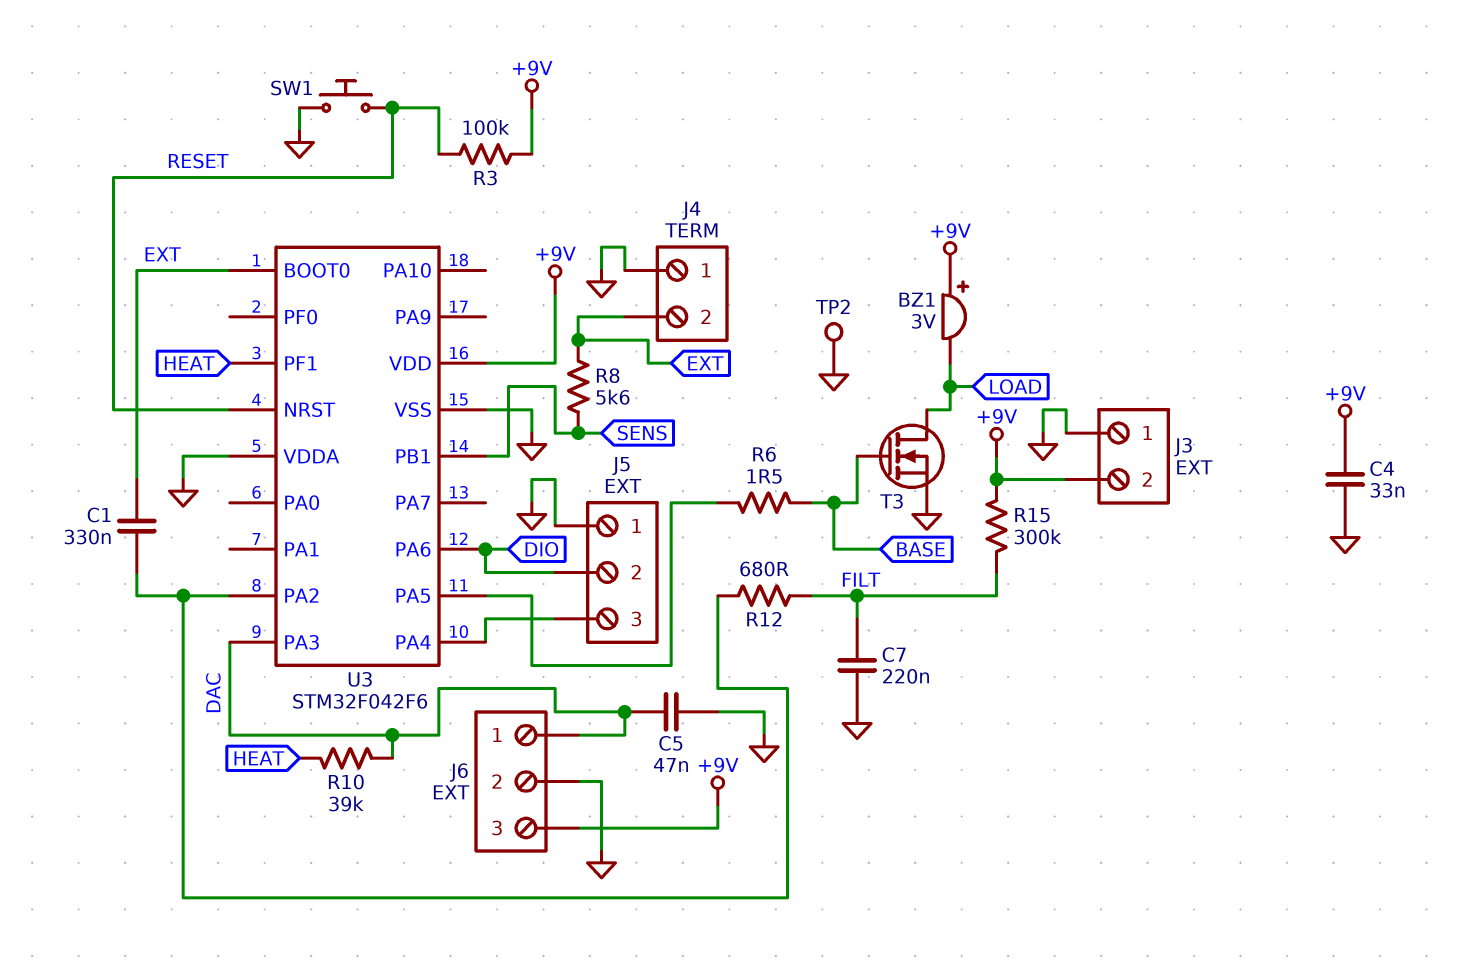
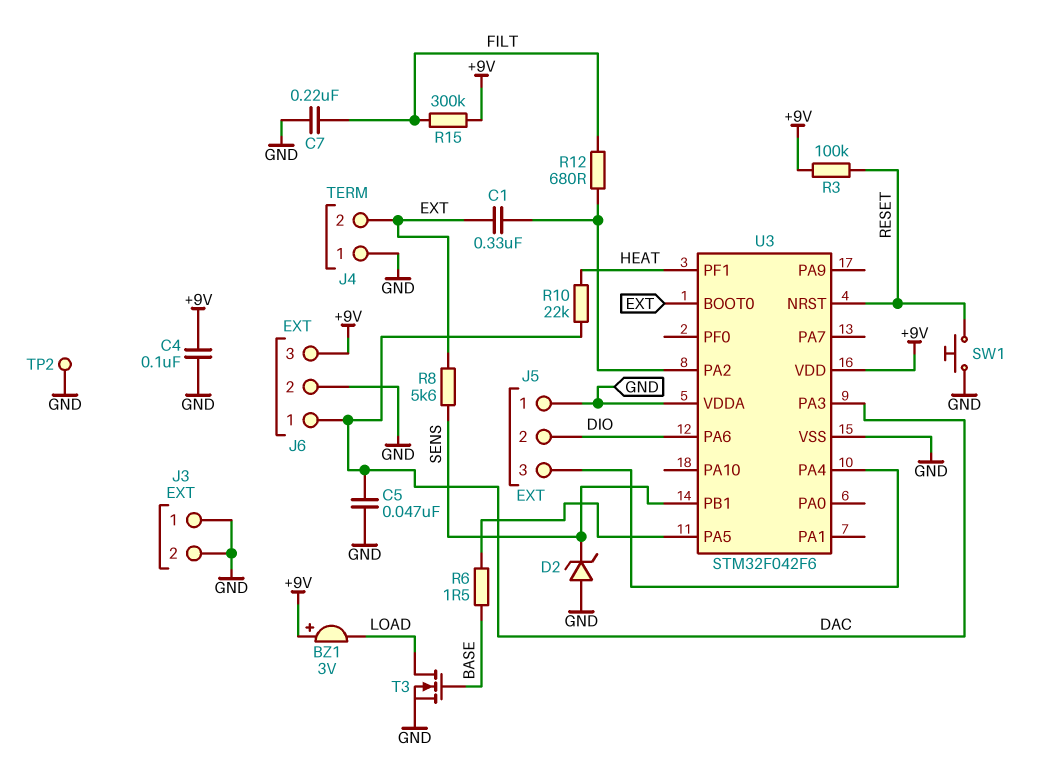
C4: 33nF (+9V, GND) -> 100nF (+9V, GND)
D2: none -> zener (A GND, K SENS)
J3 pin 2: +9V -> GND
R10: 39k (DAC, HEAT) -> 22k (DAC, HEAT)

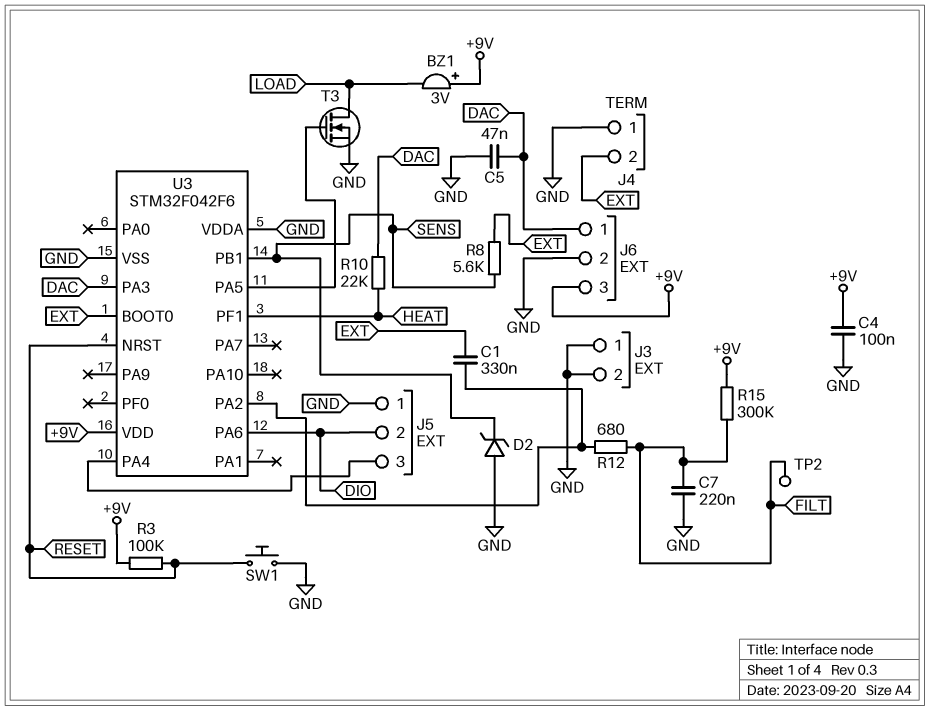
R6: 1.5 (BASE, U3/PA5) -> none
T3: NMOS (G BASE, D LOAD, S GND) -> NMOS (G U3/PA5, D LOAD, S GND)
TP2: test point (GND) -> test point (FILT)

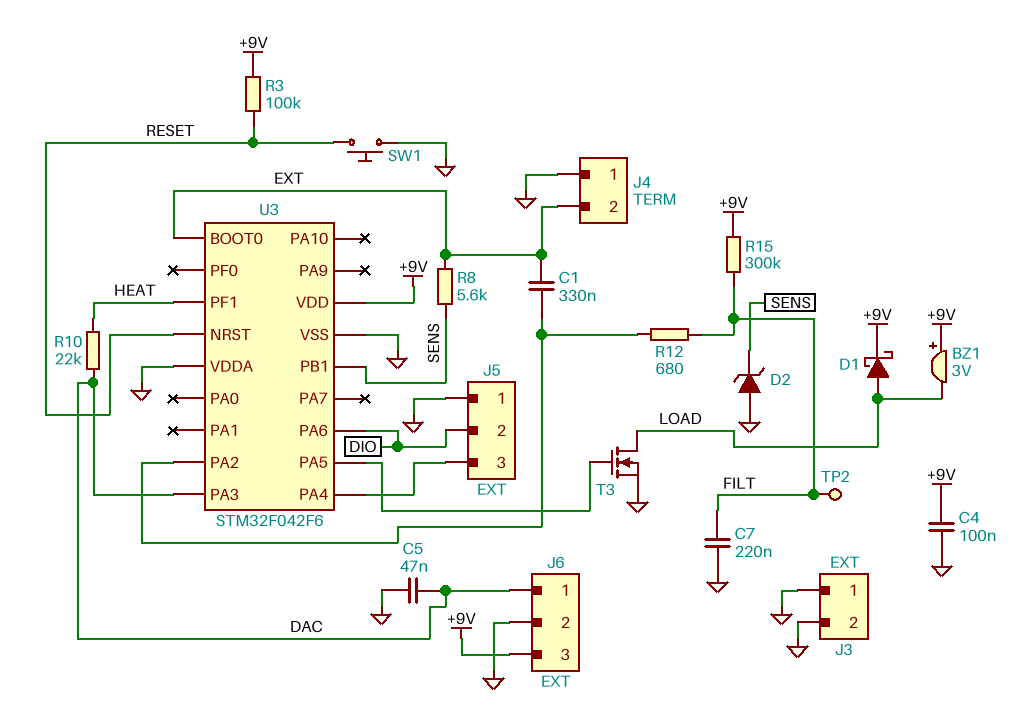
D1: none -> schottky (A LOAD, K +9V)

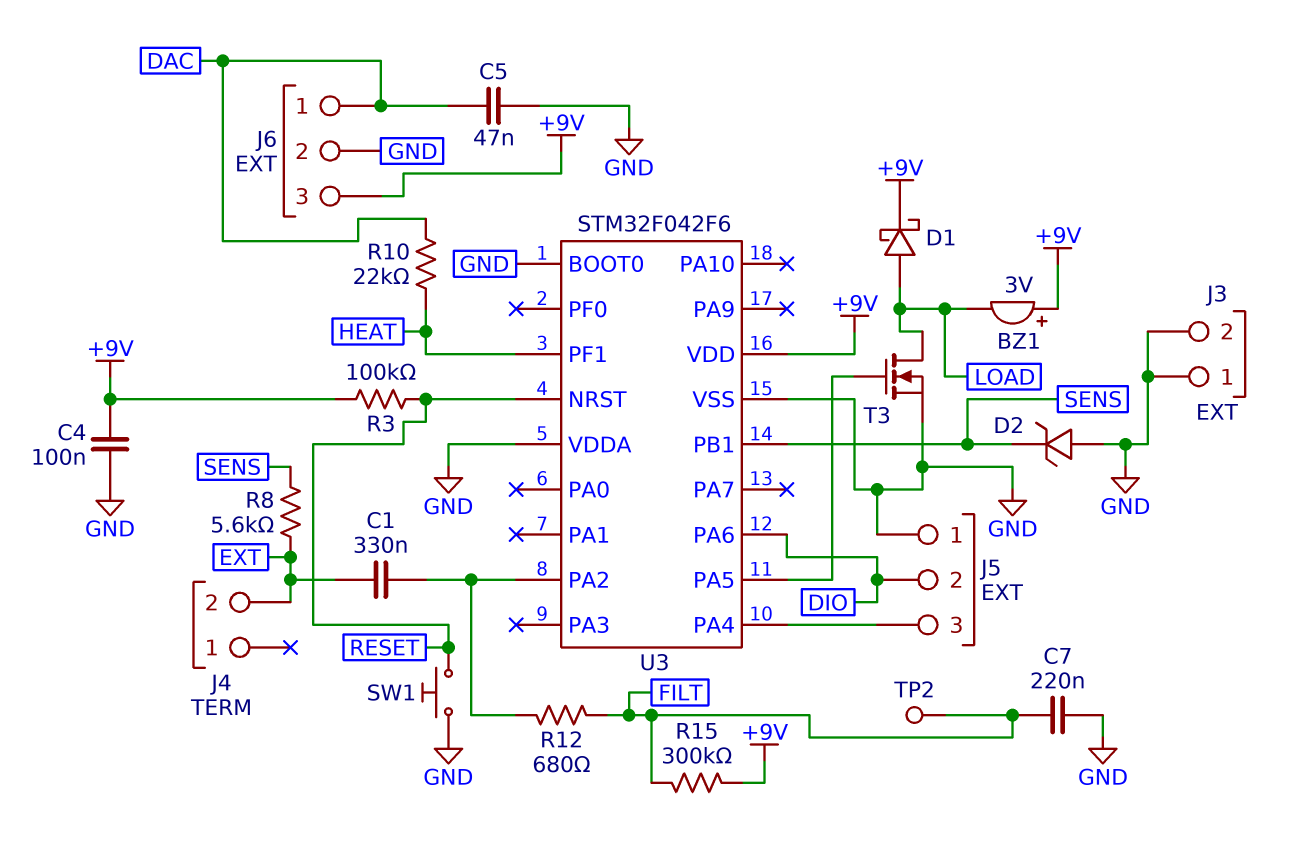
J4 pin 1: GND -> none
U3 pin BOOT0: EXT -> GND
U3 pin PA3: DAC -> none

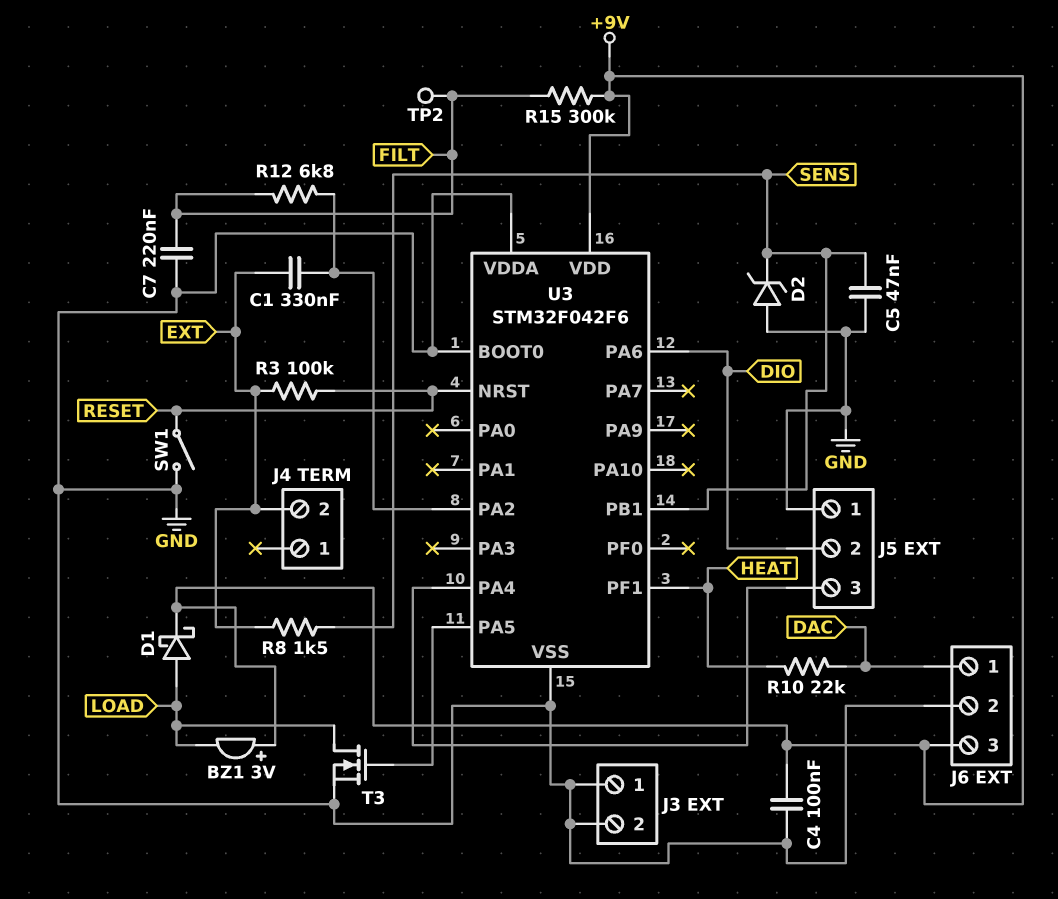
C5: 47nF (DAC, GND) -> 47nF (GND, SENS)
R3: 100k (+9V, RESET) -> 100k (EXT, RESET)
R8: 5.6k (EXT, SENS) -> 1.5k (EXT, SENS)
R12: 680 (FILT, U3/PA2) -> 6.8k (FILT, U3/PA2)
SW1: button (GND, RESET) -> switch (GND, RESET)

